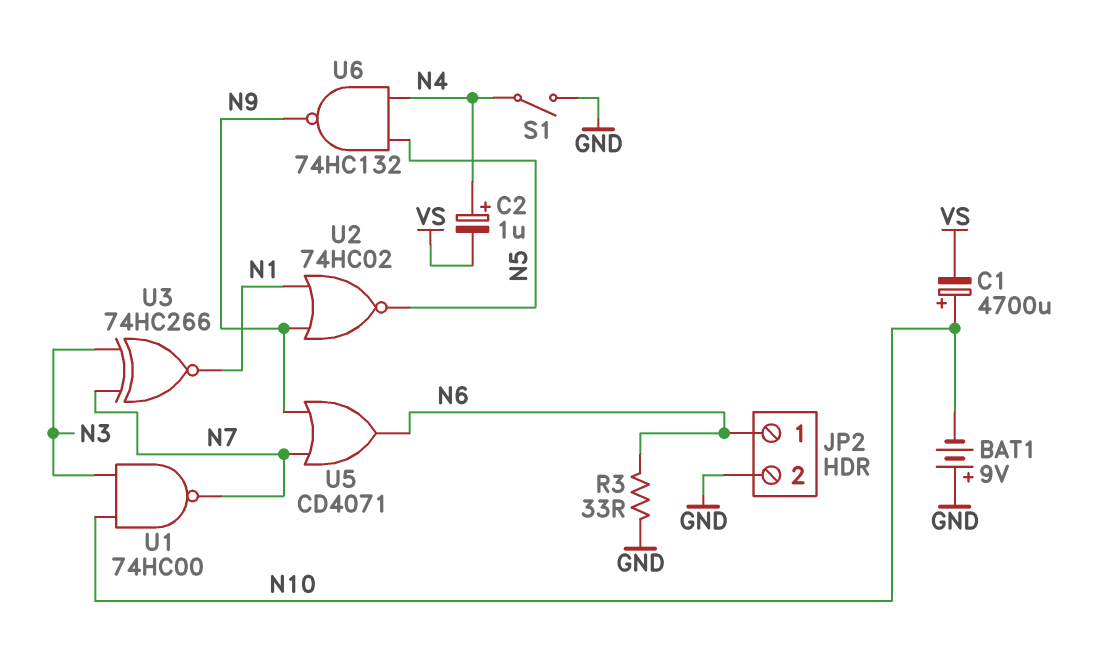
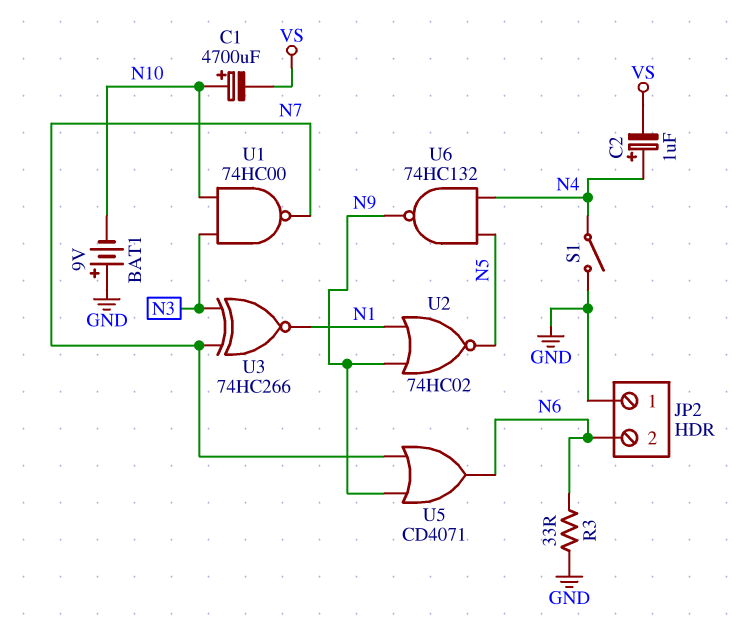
JP2 pin 1: N6 -> GND
JP2 pin 2: GND -> N6

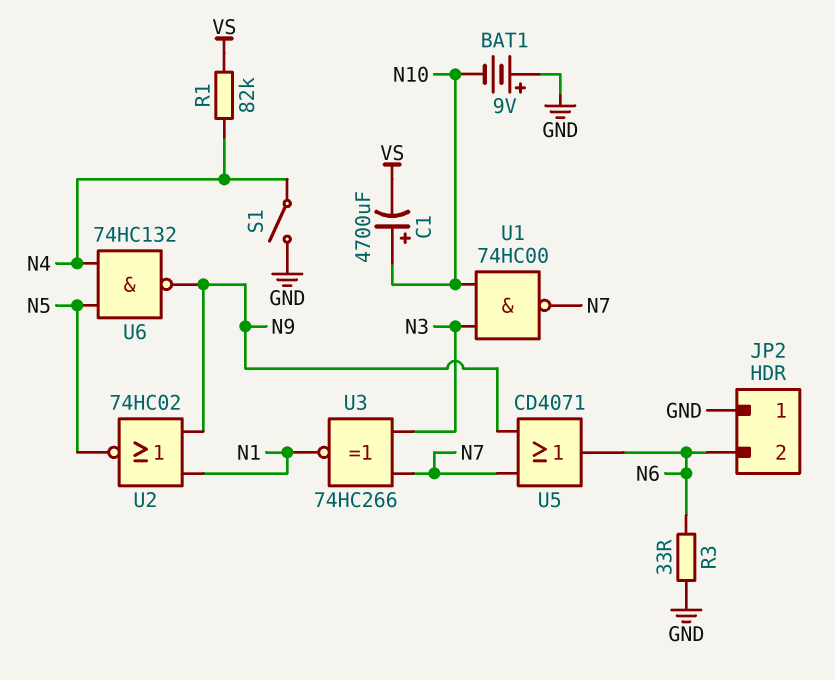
C2: 1uF (plus N4, minus VS) -> none
R1: none -> 82k (N4, VS)

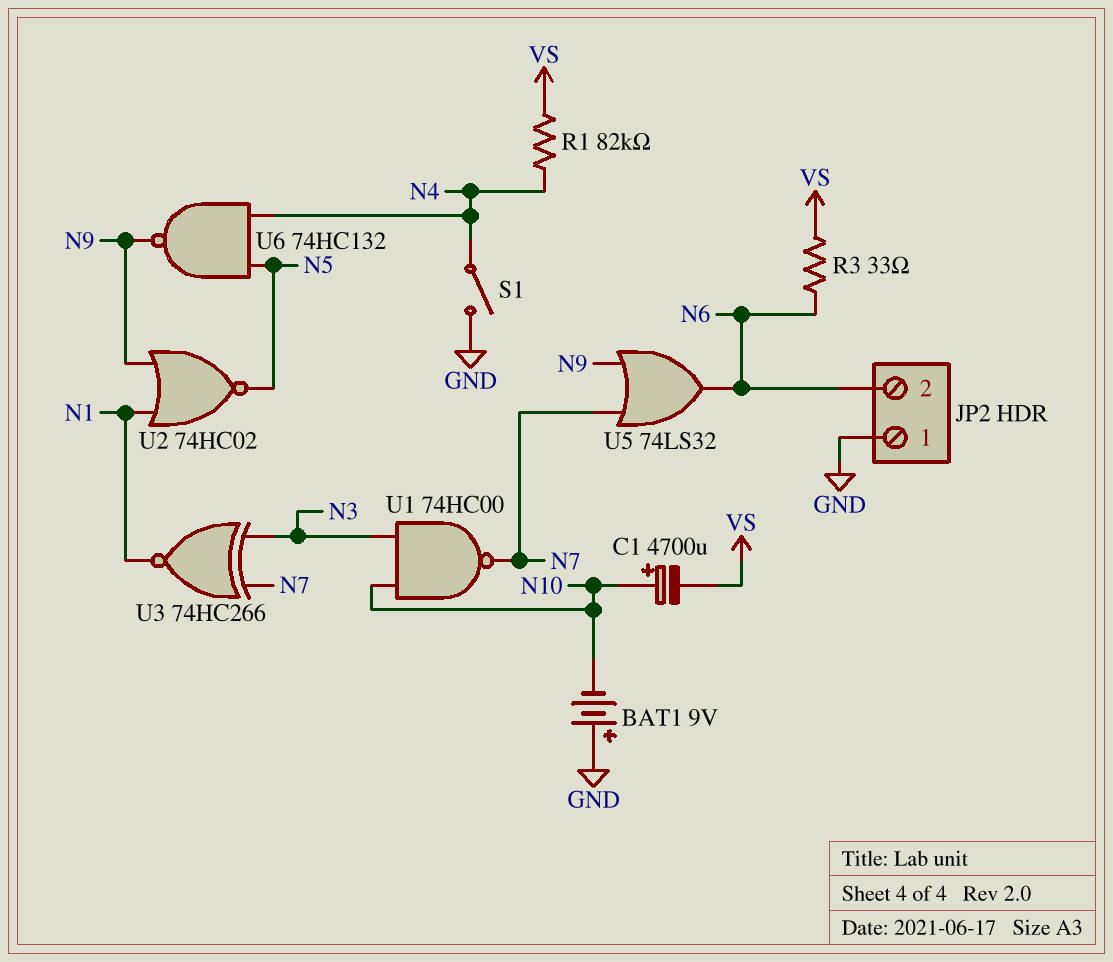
R3: 33 (GND, N6) -> 33 (N6, VS)
U5: OR CD4071 (in N7, in N9, out N6) -> OR 74LS32 (in N7, in N9, out N6)

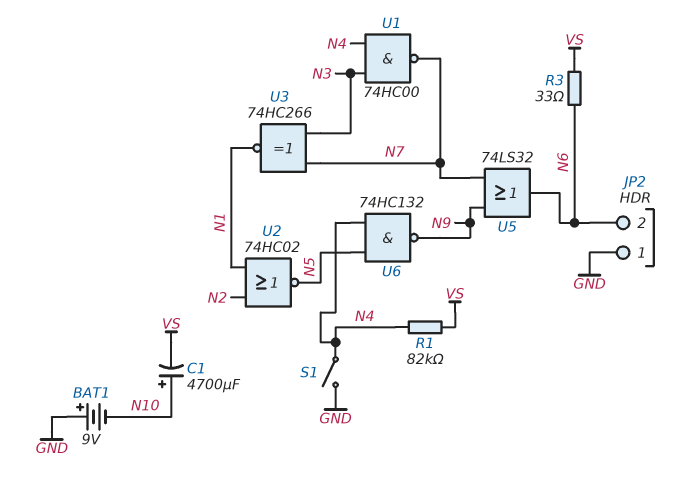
U1: NAND 74HC00 (in N3, in N10, out N7) -> NAND 74HC00 (in N3, in N4, out N7)
U2: NOR 74HC02 (in N1, in N9, out N5) -> NOR 74HC02 (in N1, in N2, out N5)

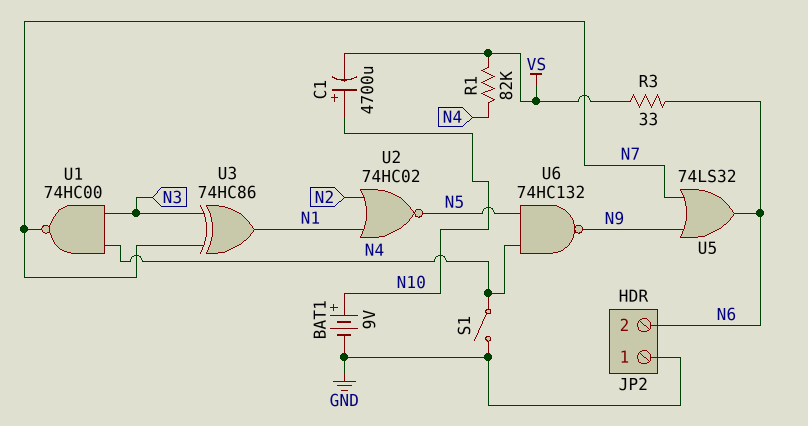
BAT1: 9V (plus GND, minus N10) -> 9V (plus N10, minus GND)
U3: XNOR 74HC266 (in N3, in N7, out N1) -> XOR 74HC86 (in N3, in N7, out N1)

